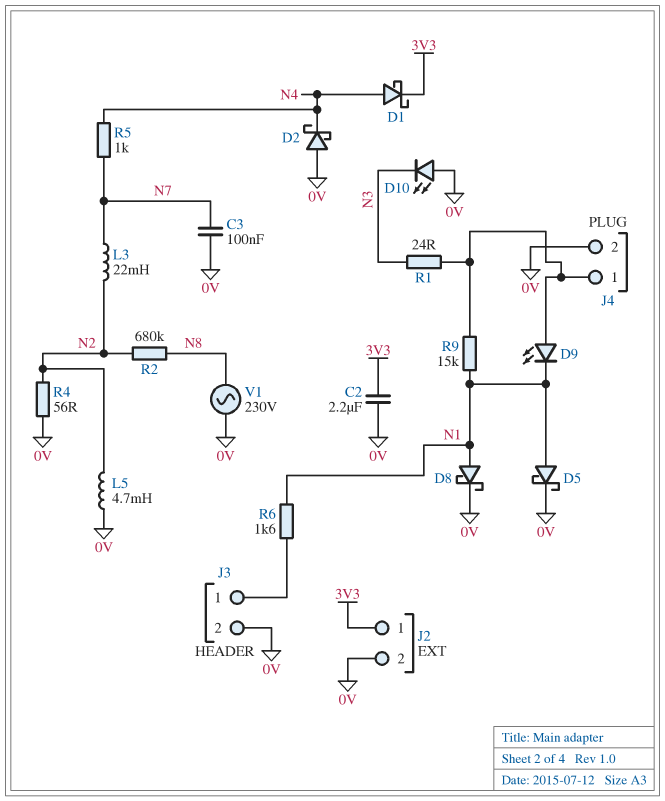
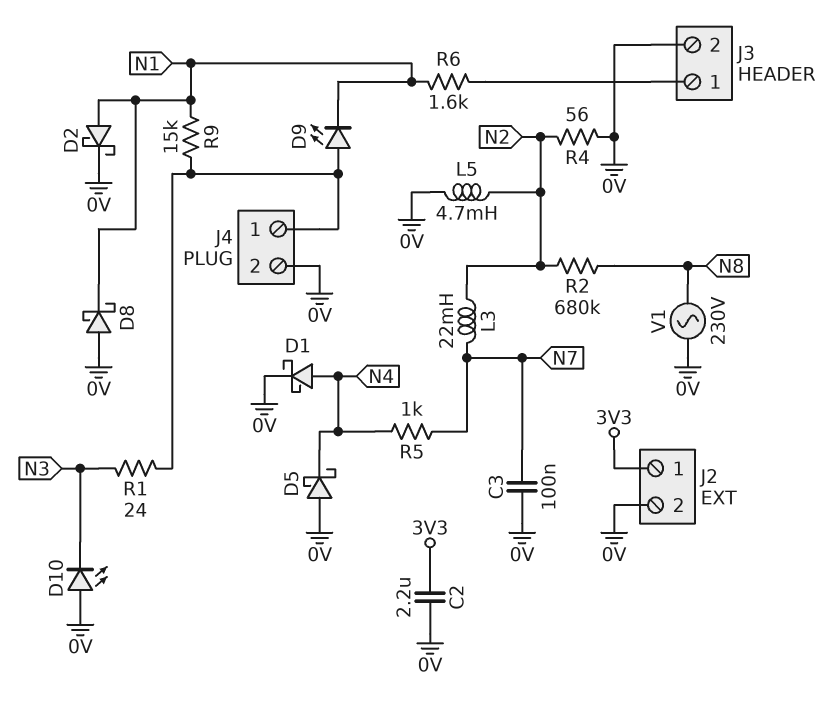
D1: schottky (A N4, K 3V3) -> schottky (A N4, K 0V)
D2: schottky (A 0V, K N4) -> schottky (A N1, K 0V)
D5: schottky (A N1, K 0V) -> schottky (A 0V, K N4)
D8: schottky (A N1, K 0V) -> schottky (A 0V, K N1)

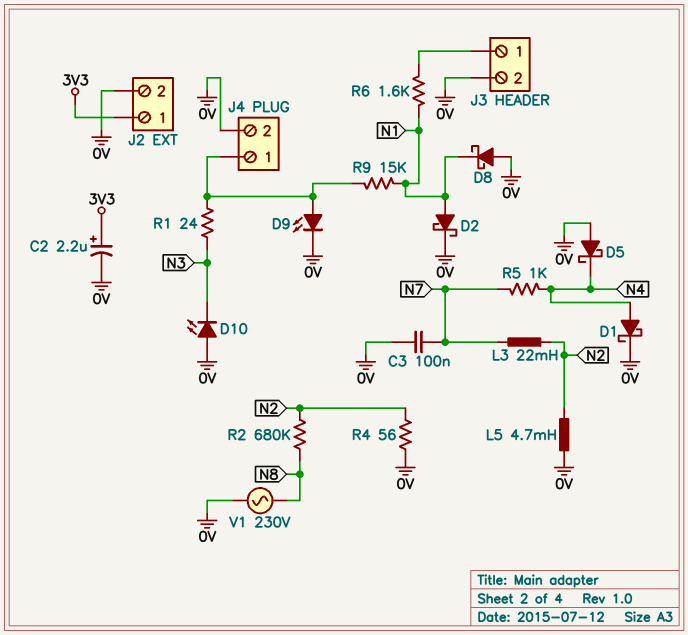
C2: 2.2uF (0V, 3V3) -> 2.2uF (plus 3V3, minus 0V)
D9: LED (A J4/1, K N1) -> LED (A J4/1, K 0V)

